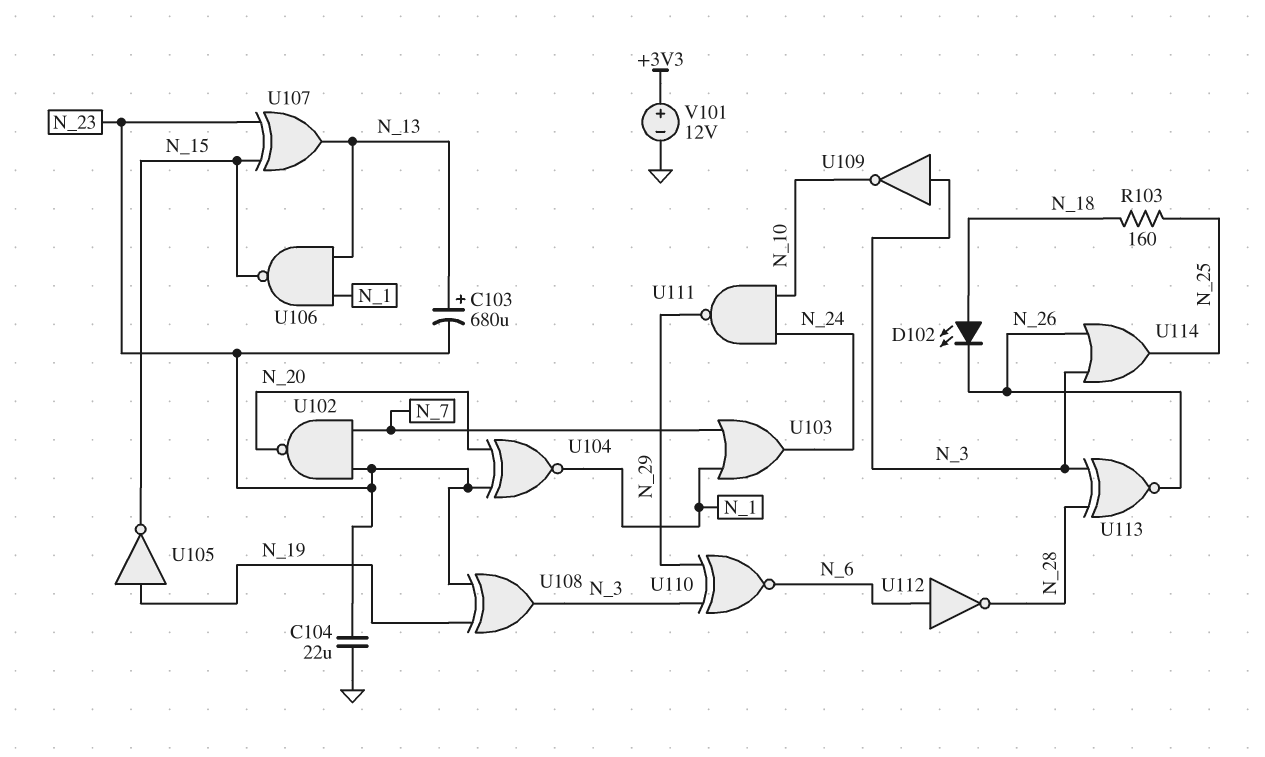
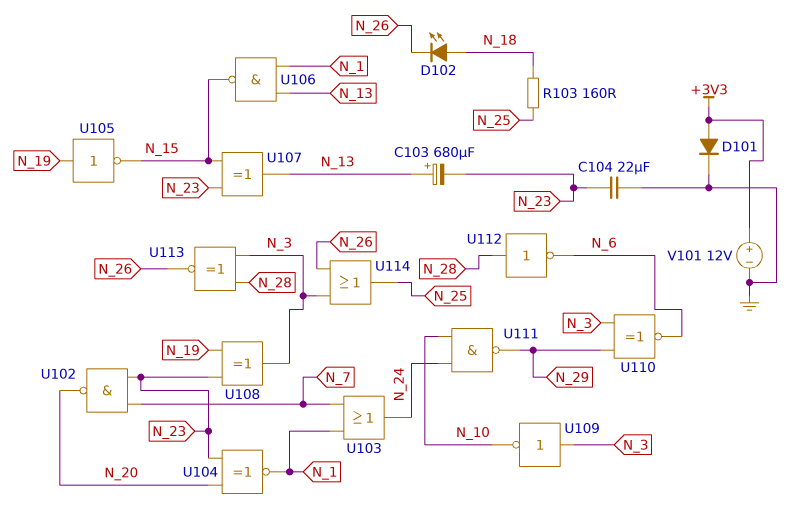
D101: none -> diode (A +3V3, K GND)
U112: NOT (in N_6, out N_28) -> NOT (in N_28, out N_6)

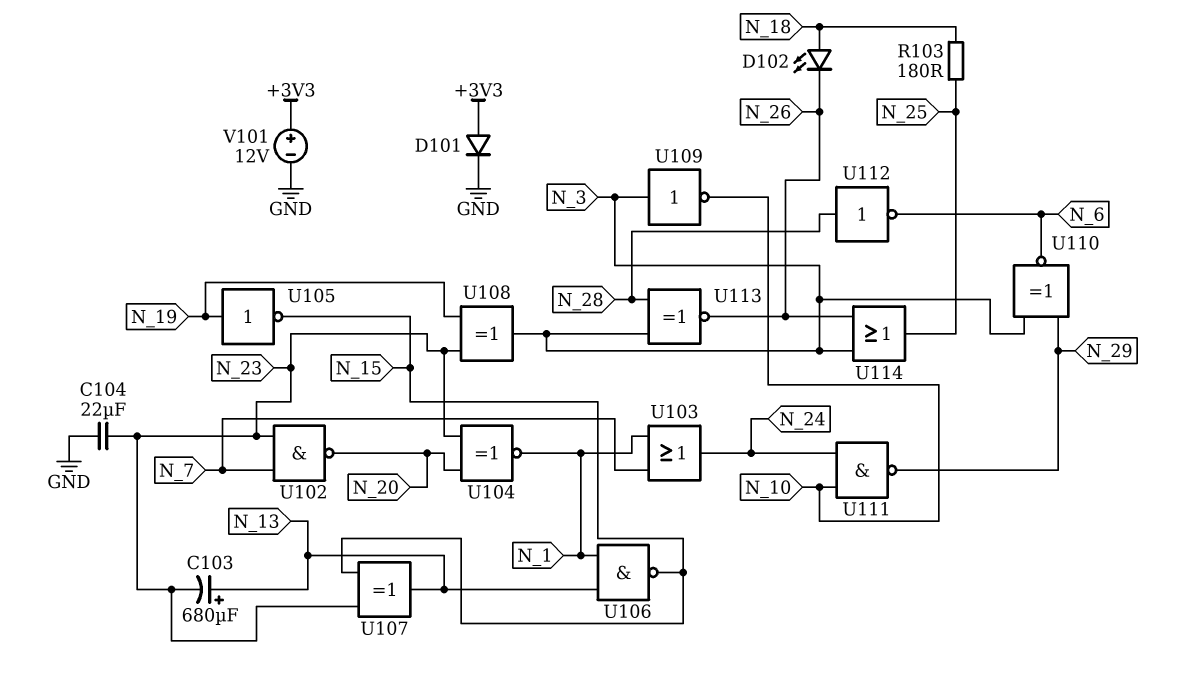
R103: 160 (N_18, N_25) -> 180 (N_18, N_25)

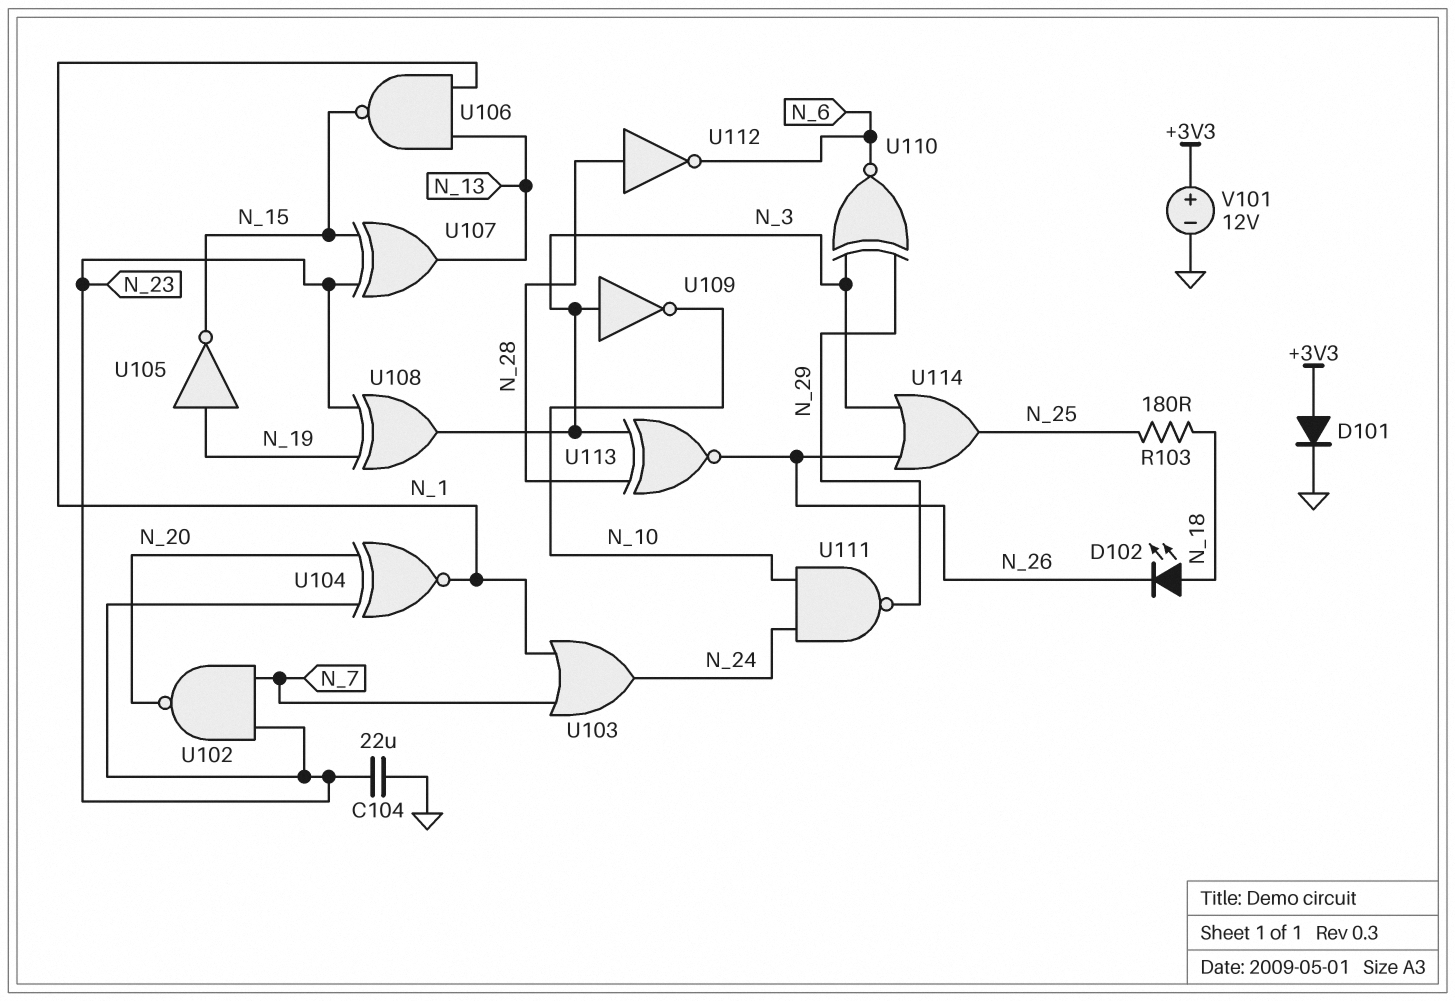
C103: 680uF (plus N_13, minus N_23) -> none

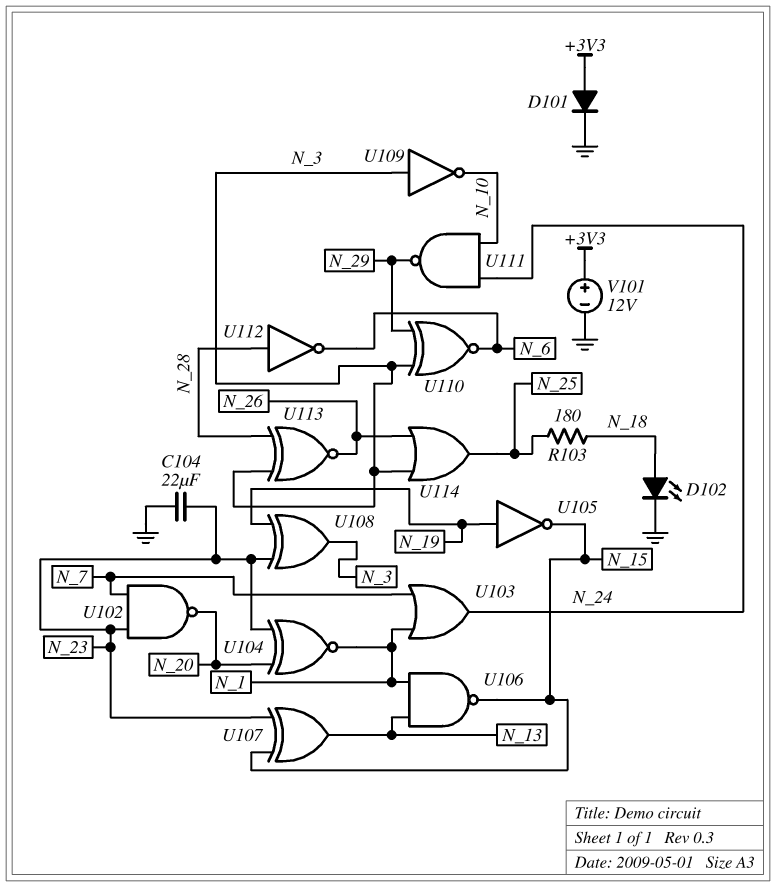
D102: LED (A N_18, K N_26) -> LED (A N_18, K GND)

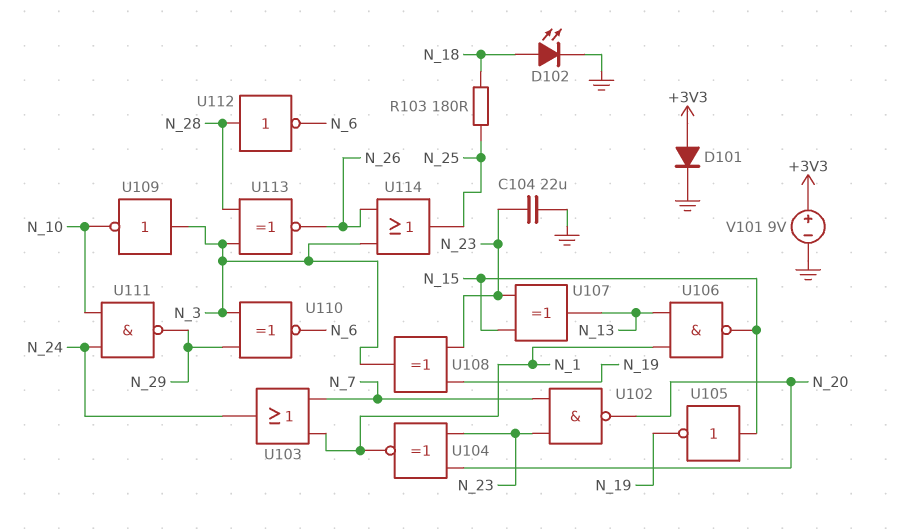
U105: NOT (in N_19, out N_15) -> NOT (in N_15, out N_19)
V101: 12V (plus +3V3, minus GND) -> 9V (plus +3V3, minus GND)

